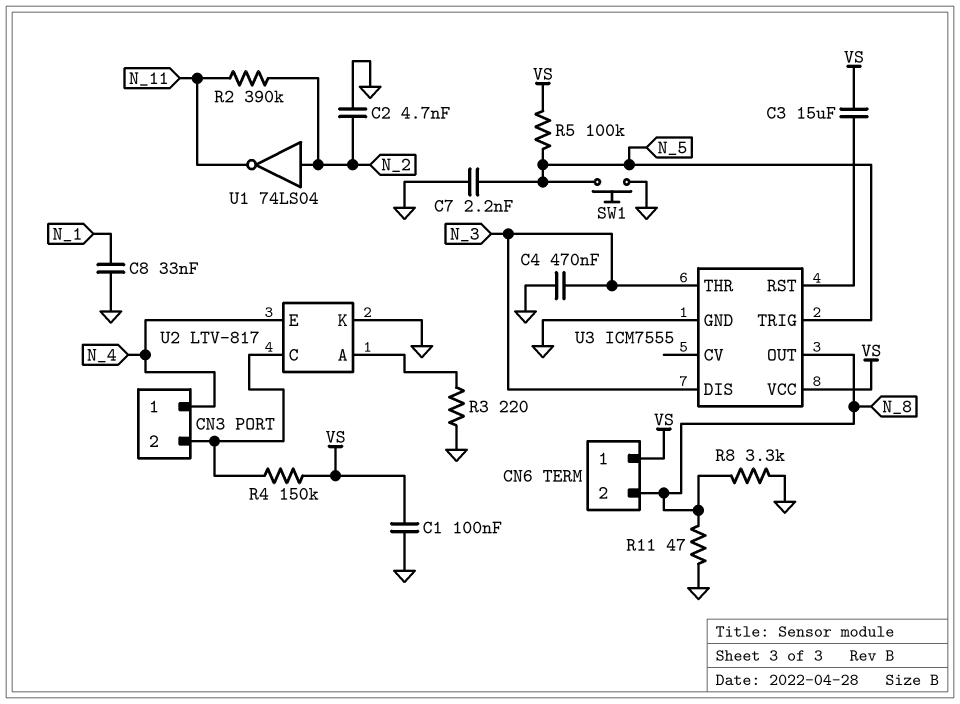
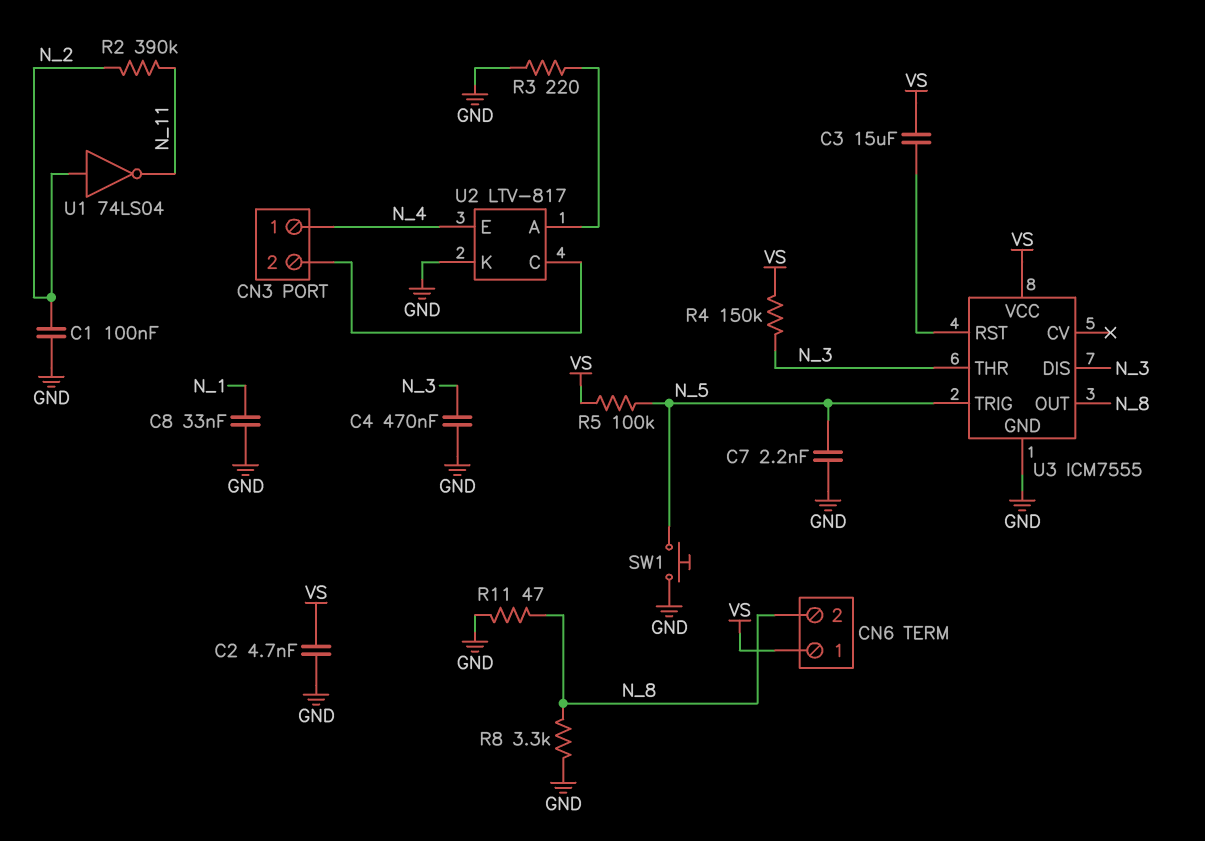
C1: 100nF (GND, VS) -> 100nF (GND, N_2)
C2: 4.7nF (GND, N_2) -> 4.7nF (GND, VS)
R4: 150k (CN3/2, VS) -> 150k (N_3, VS)

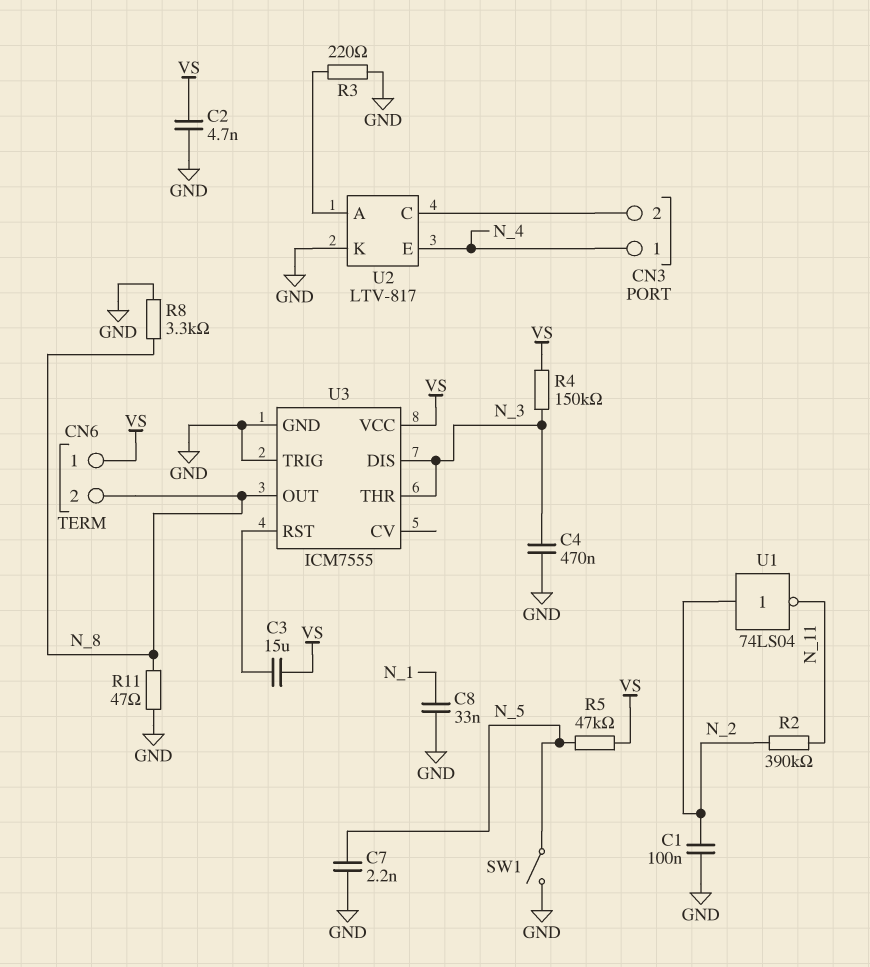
R5: 100k (N_5, VS) -> 47k (N_5, VS)
SW1: button (GND, N_5) -> switch (GND, N_5)
U3 pin TRIG: N_5 -> GND

